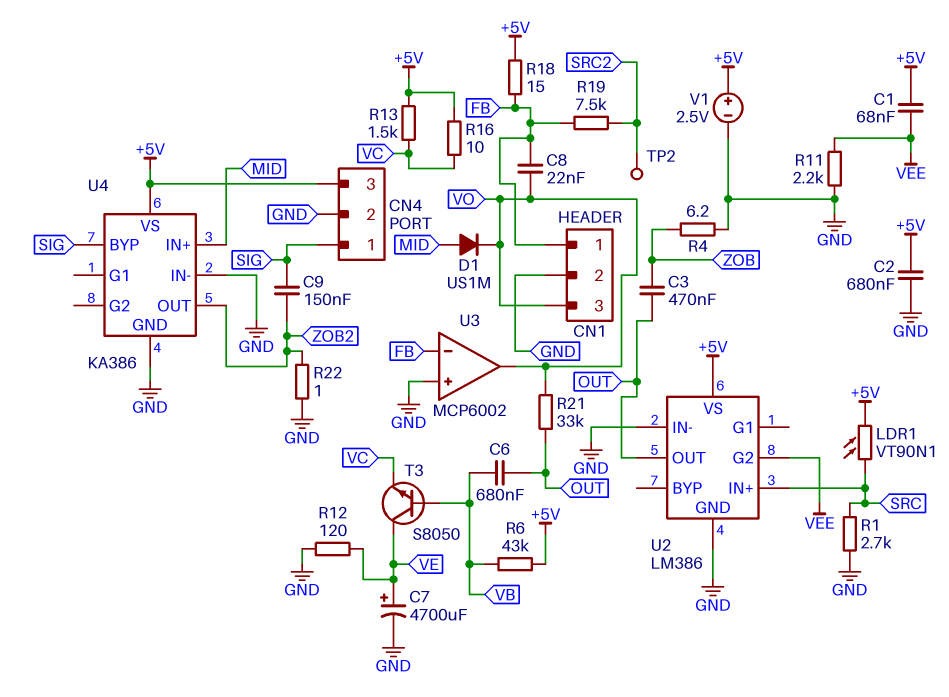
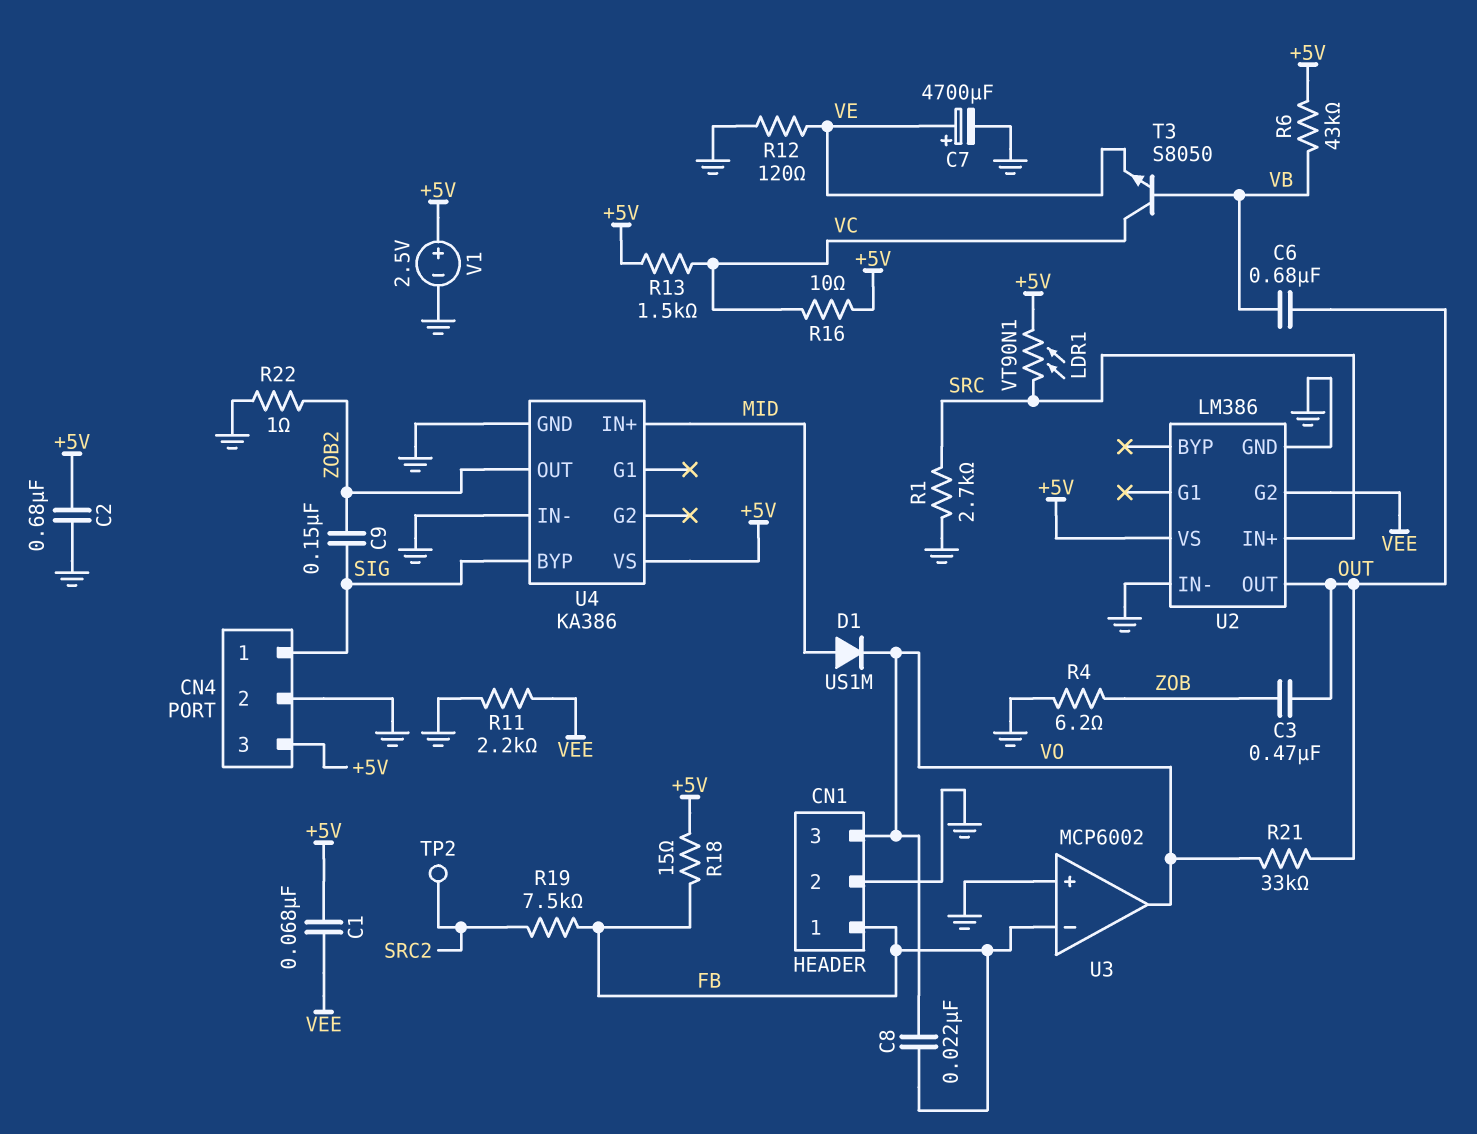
T3: NPN S8050 (B VB, C VE, E VC) -> NPN S8050 (B VB, C VC, E VE)

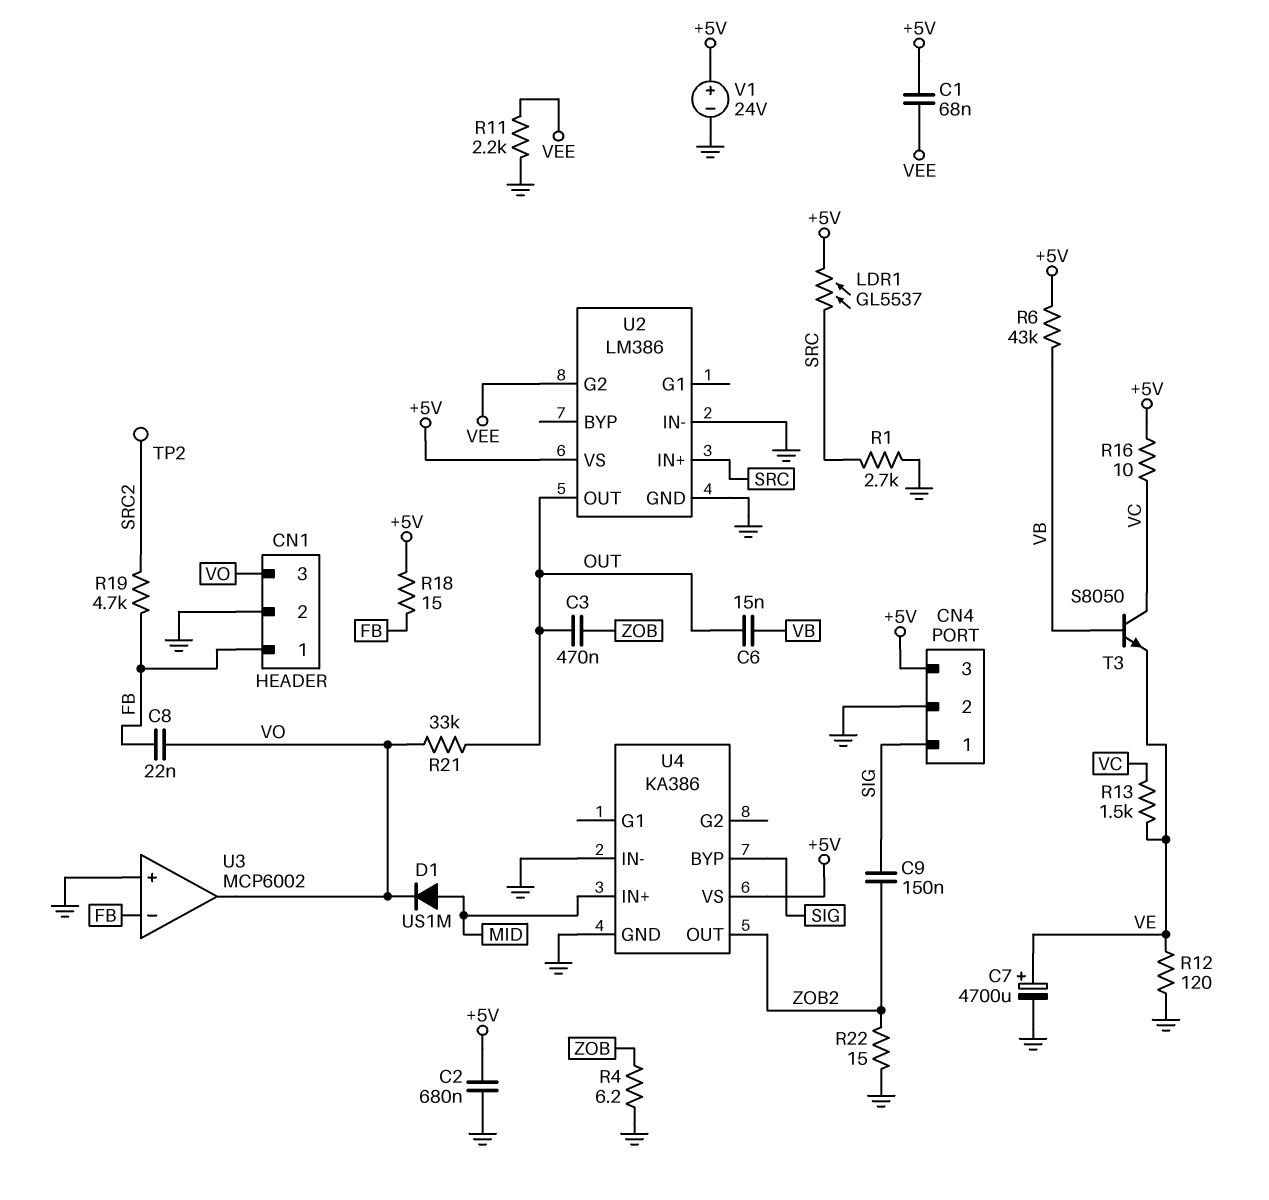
C6: 680nF (OUT, VB) -> 15nF (OUT, VB)
LDR1: VT90N1 (+5V, SRC) -> GL5537 (+5V, SRC)
R13: 1.5k (+5V, VC) -> 1.5k (VC, VE)
R19: 7.5k (FB, SRC2) -> 4.7k (FB, SRC2)
R22: 1 (GND, ZOB2) -> 15 (GND, ZOB2)
V1: 2.5V (plus +5V, minus GND) -> 24V (plus +5V, minus GND)

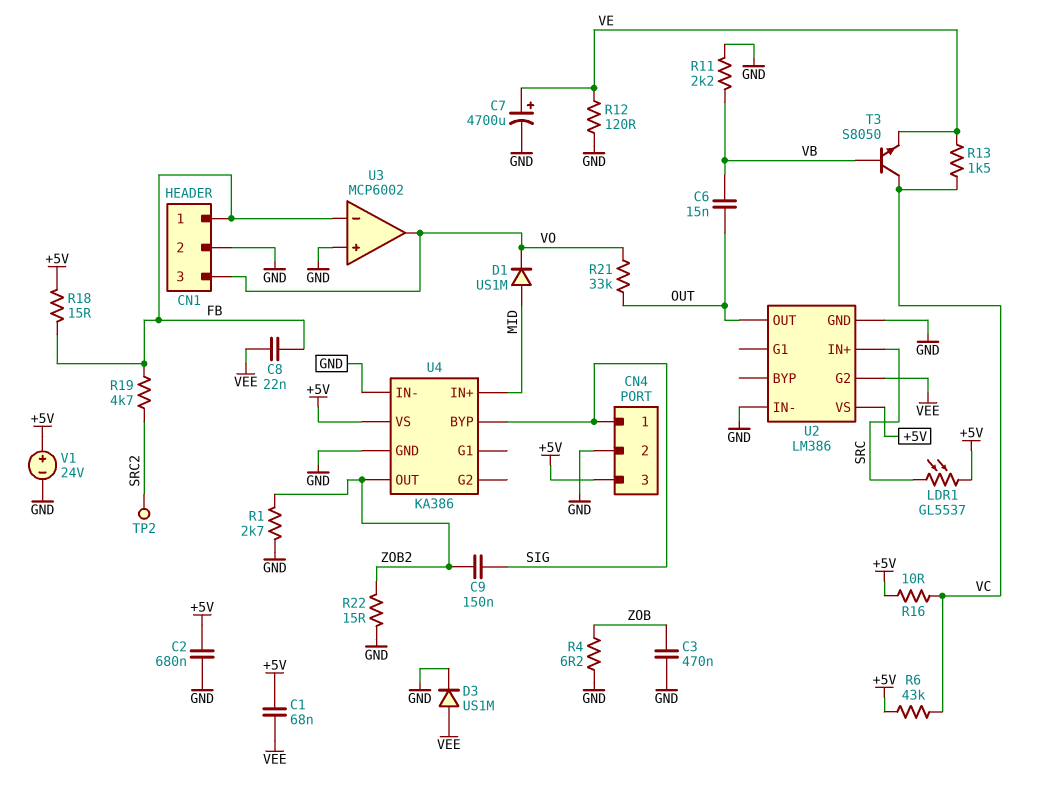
C3: 470nF (OUT, ZOB) -> 470nF (GND, ZOB)
C8: 22nF (FB, VO) -> 22nF (FB, VEE)
D3: none -> diode US1M (A VEE, K GND)
R1: 2.7k (GND, SRC) -> 2.7k (GND, ZOB2)
R6: 43k (+5V, VB) -> 43k (+5V, VC)
R11: 2.2k (GND, VEE) -> 2.2k (GND, VB)

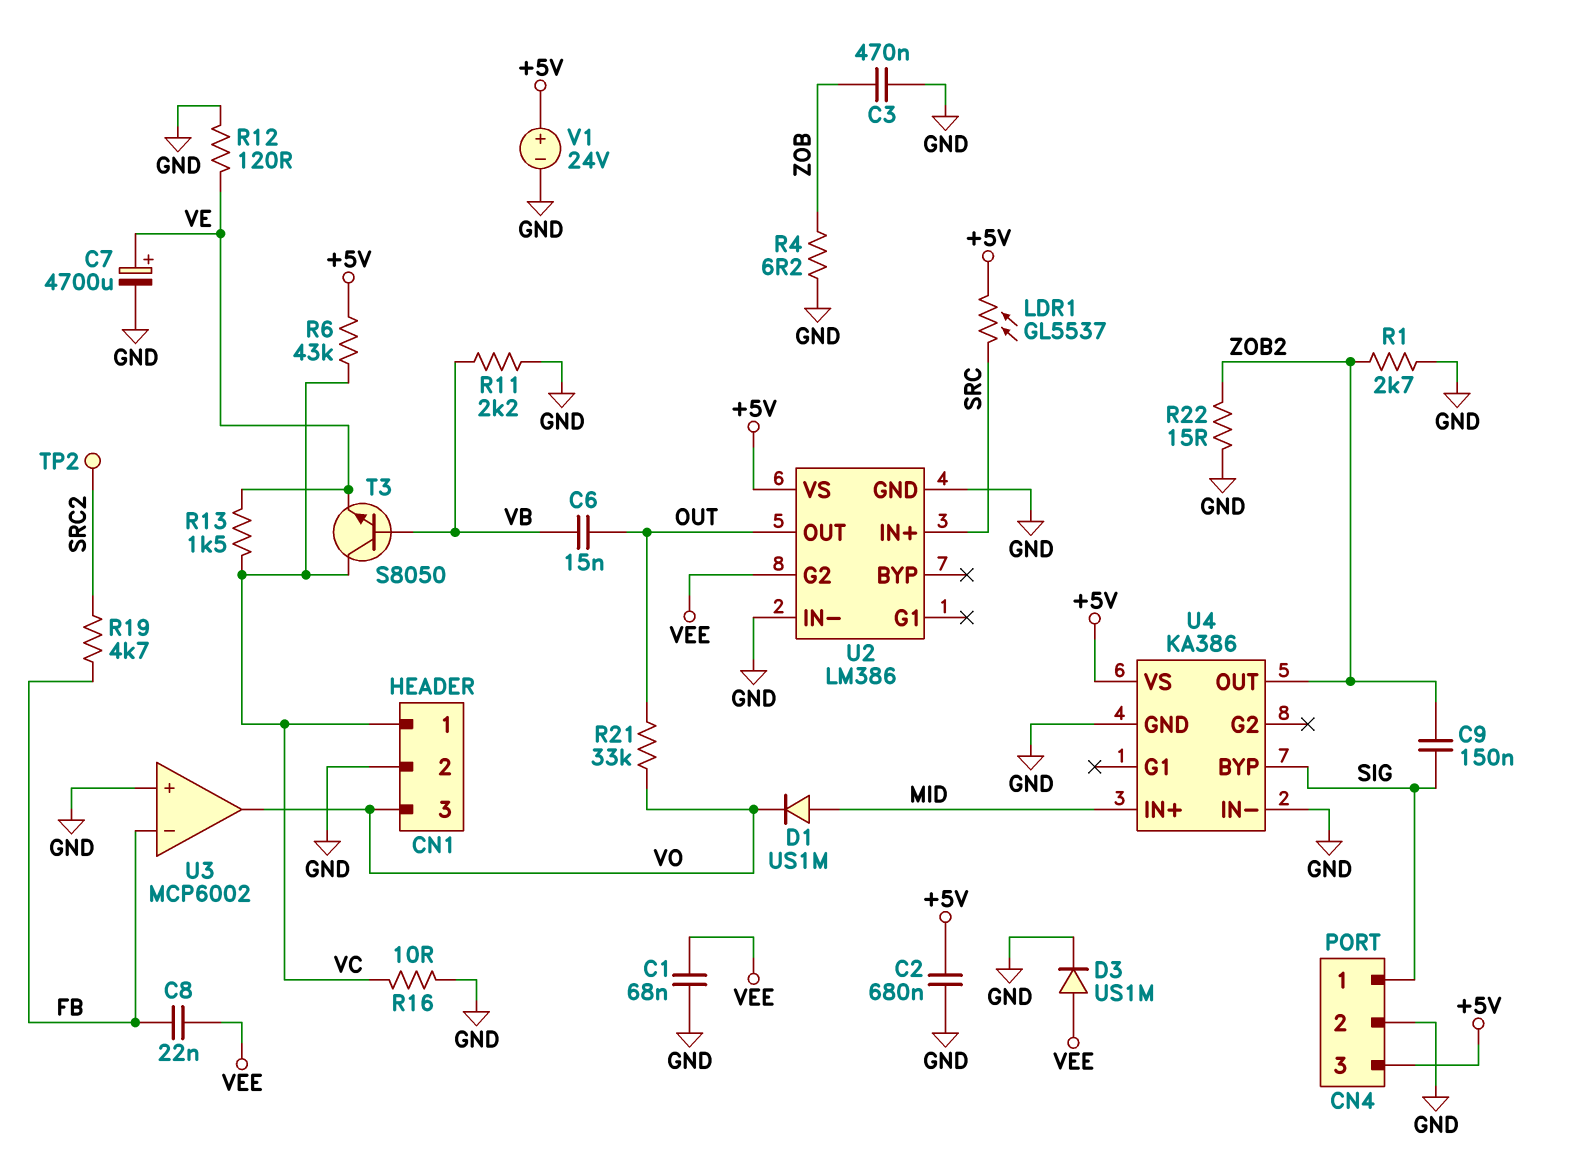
C1: 68nF (+5V, VEE) -> 68nF (GND, VEE)
CN1 pin 1: FB -> VC
R16: 10 (+5V, VC) -> 10 (GND, VC)
R18: 15 (+5V, FB) -> none

